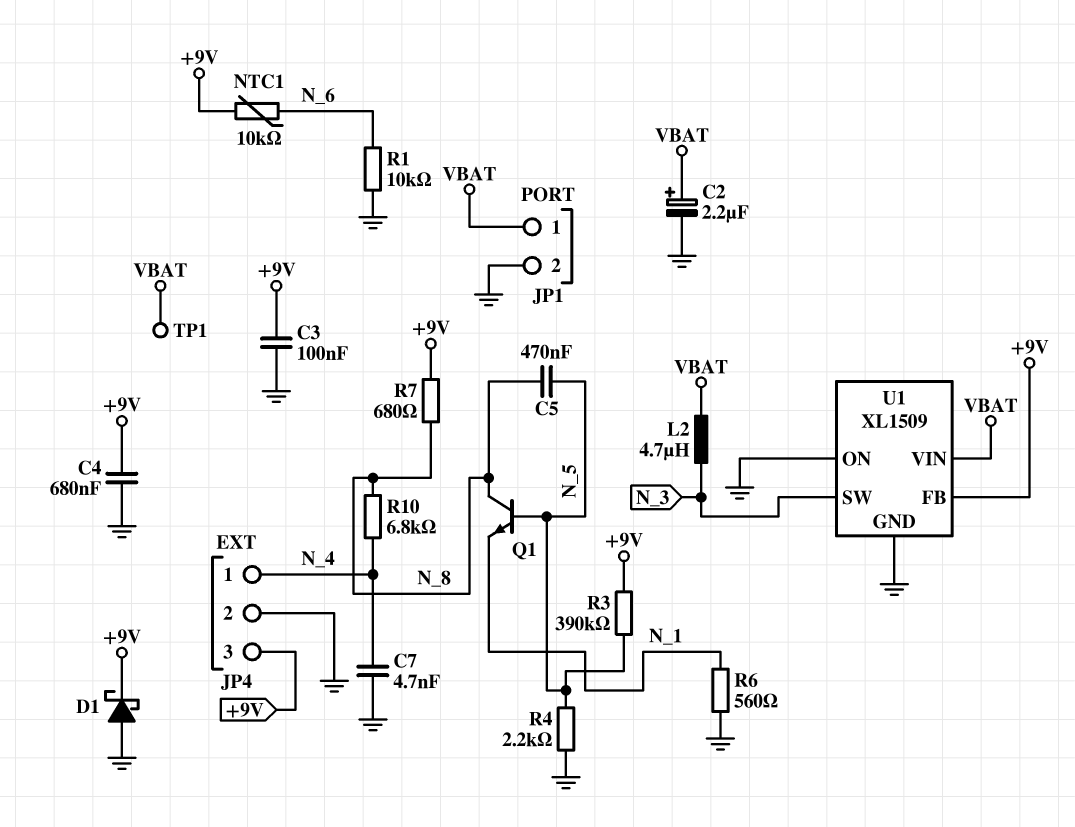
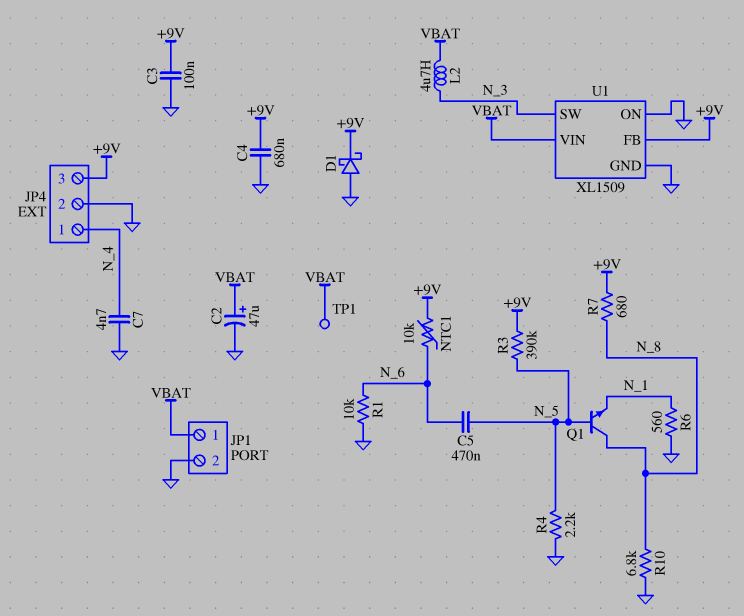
C2: 2.2uF (plus VBAT, minus GND) -> 47uF (plus VBAT, minus GND)
C5: 470nF (N_5, N_8) -> 470nF (N_5, N_6)
R10: 6.8k (N_4, N_8) -> 6.8k (GND, N_8)

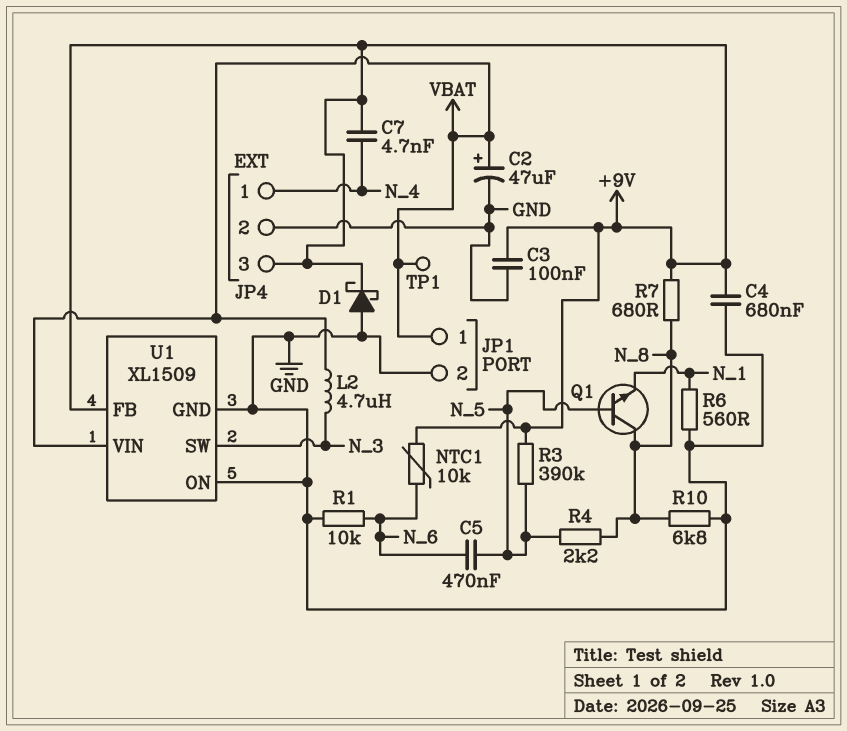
C7: 4.7nF (GND, N_4) -> 4.7nF (+9V, N_4)
R4: 2.2k (GND, N_5) -> 2.2k (N_5, N_8)

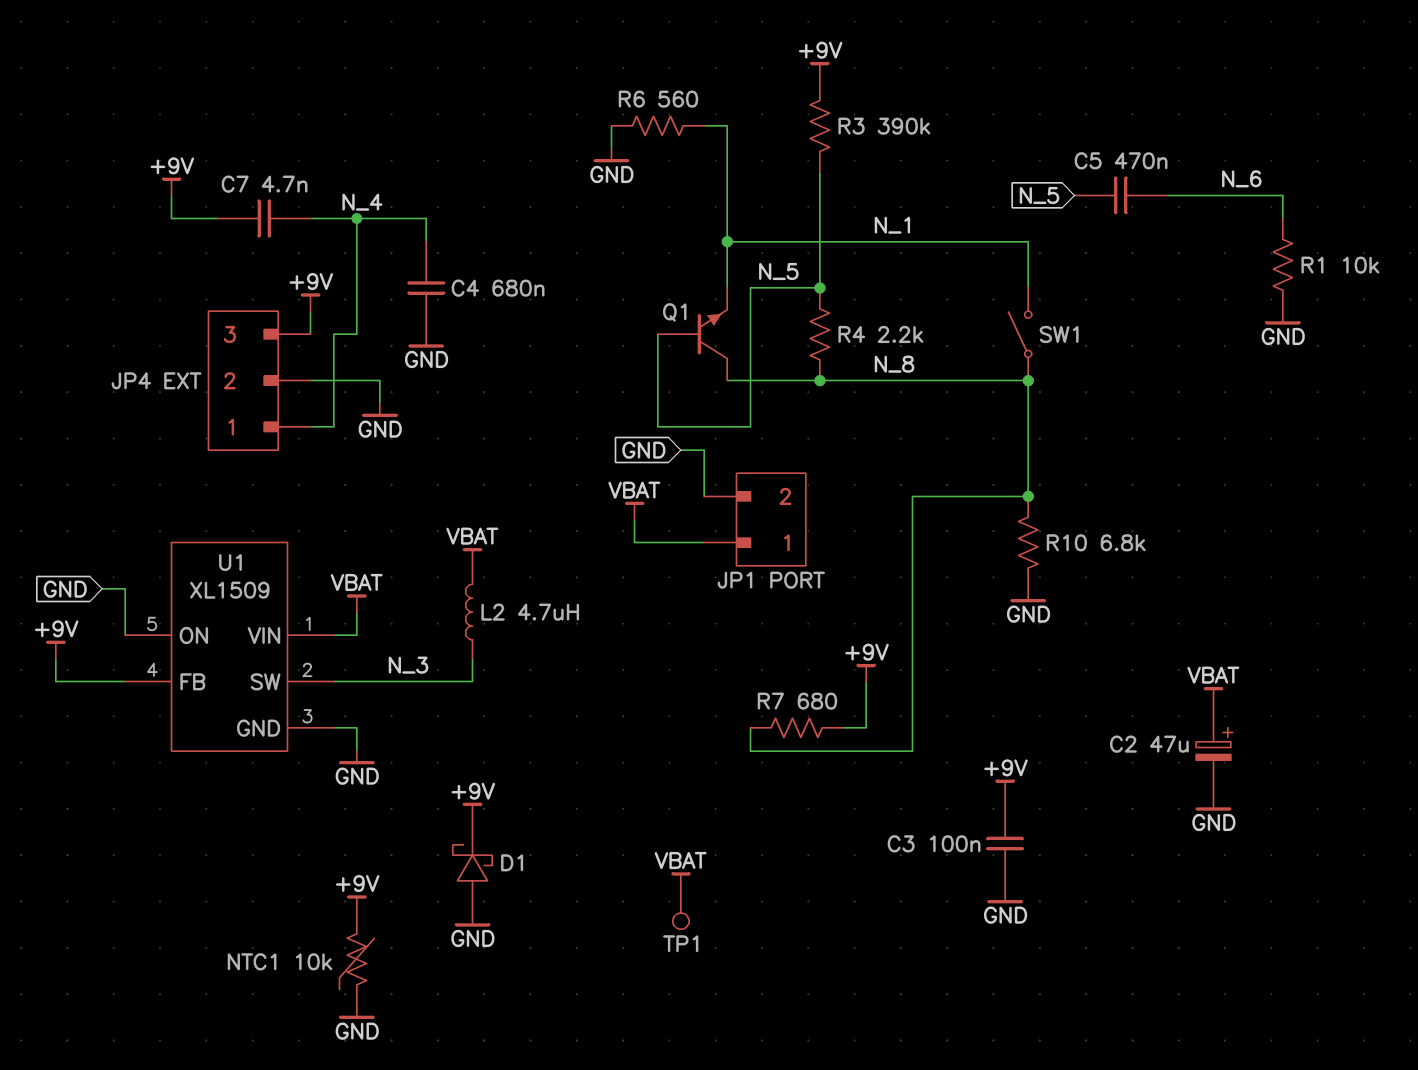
C4: 680nF (+9V, GND) -> 680nF (GND, N_4)
NTC1: 10k (+9V, N_6) -> 10k (+9V, GND)
SW1: none -> switch (N_1, N_8)

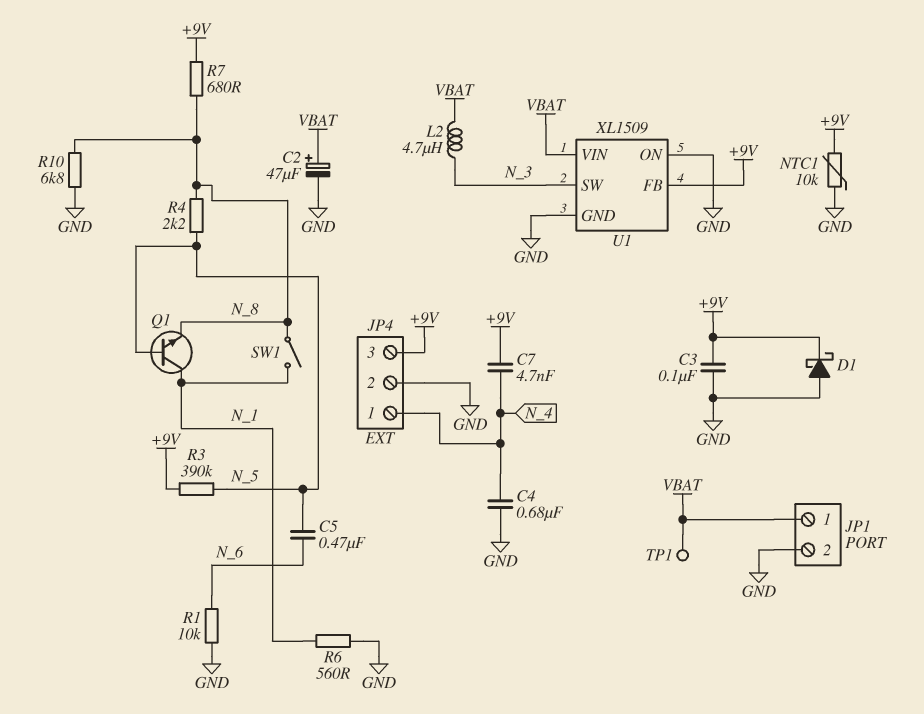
Q1: NPN (B N_5, C N_8, E N_1) -> NPN (B N_5, C N_1, E N_8)

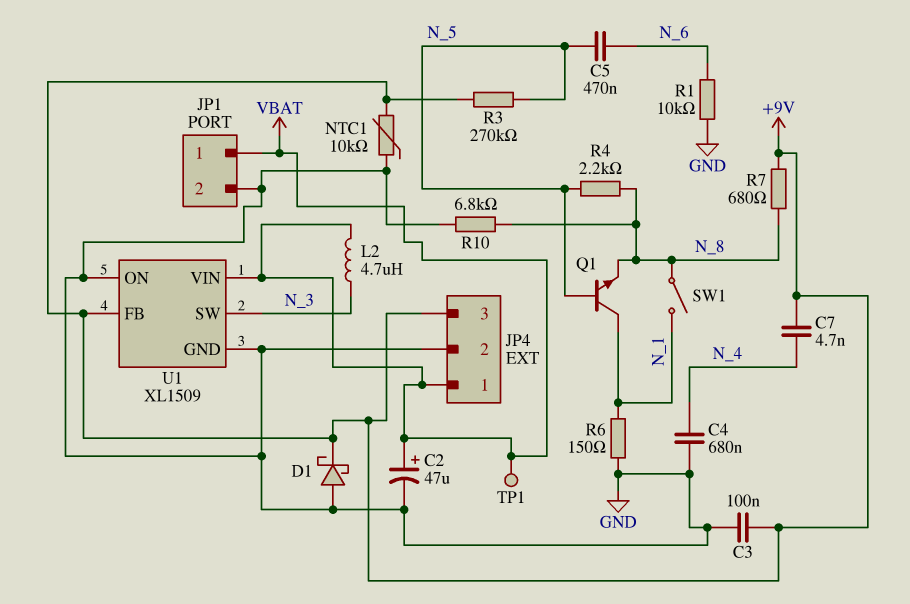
JP4 pin 1: N_4 -> VBAT
R3: 390k (+9V, N_5) -> 270k (+9V, N_5)
R6: 560 (GND, N_1) -> 150 (GND, N_1)

